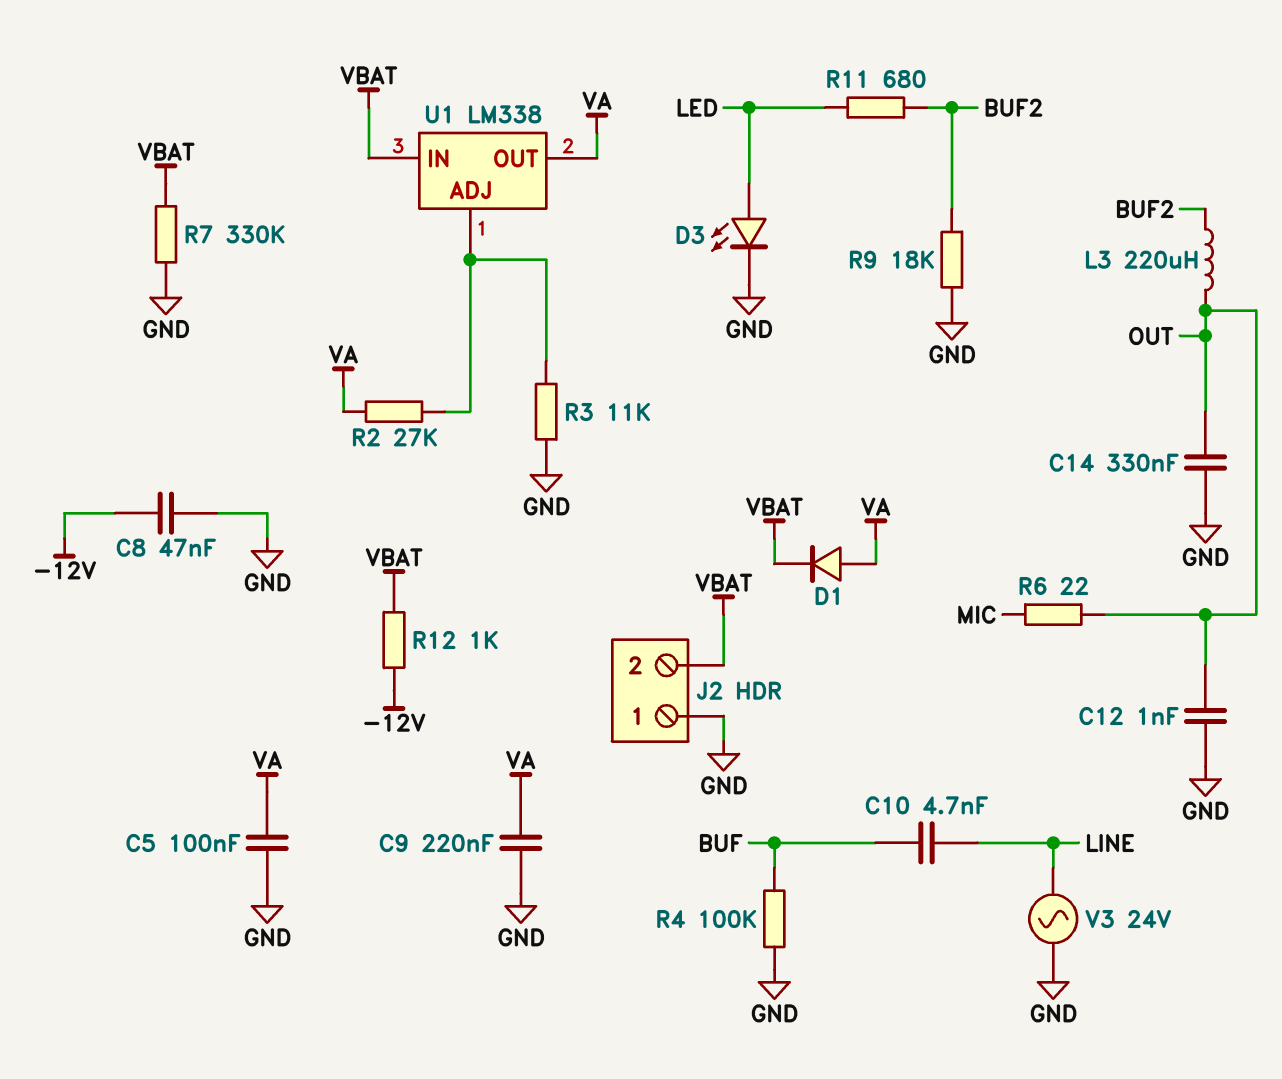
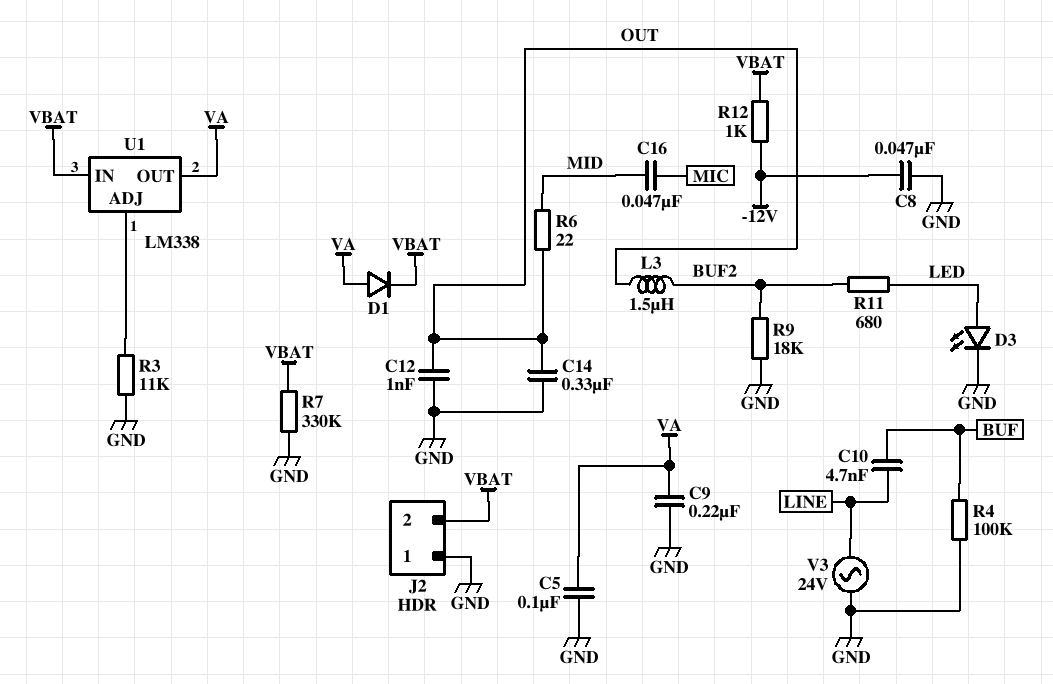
C16: none -> 47nF (MIC, MID)
L3: 220uH (BUF2, OUT) -> 1.5uH (BUF2, OUT)
R2: 27k (U1/ADJ, VA) -> none
R6: 22 (MIC, OUT) -> 22 (MID, OUT)

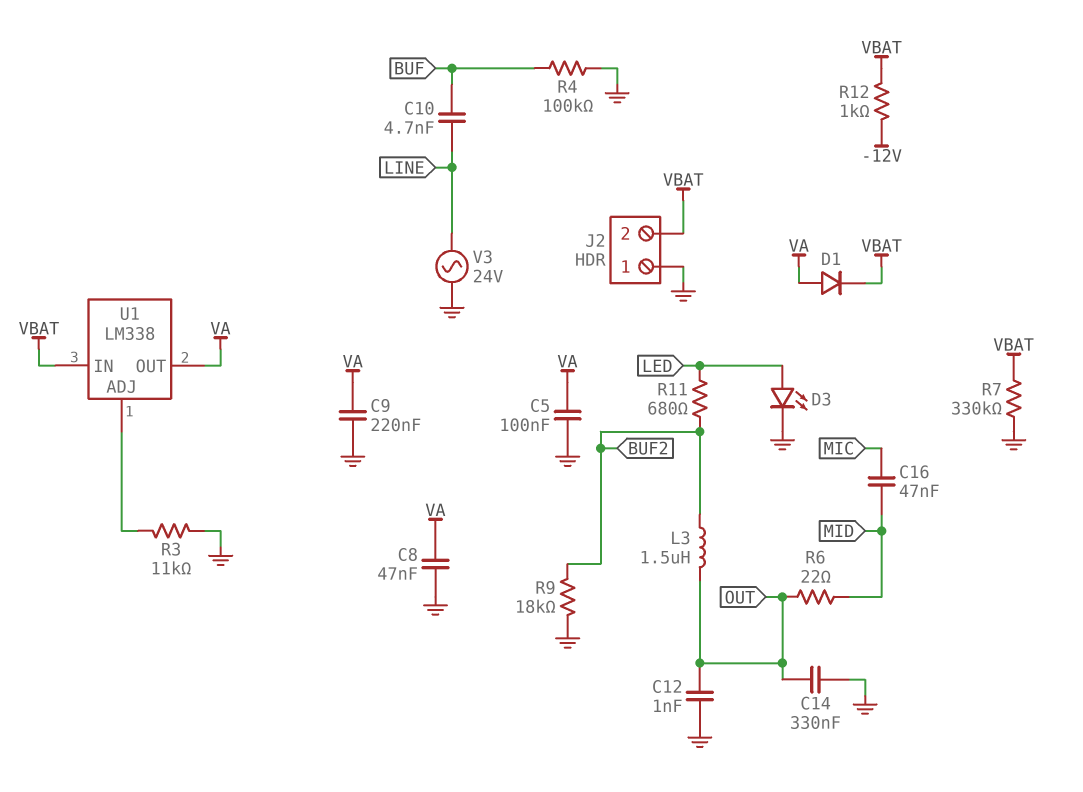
C8: 47nF (-12V, GND) -> 47nF (GND, VA)

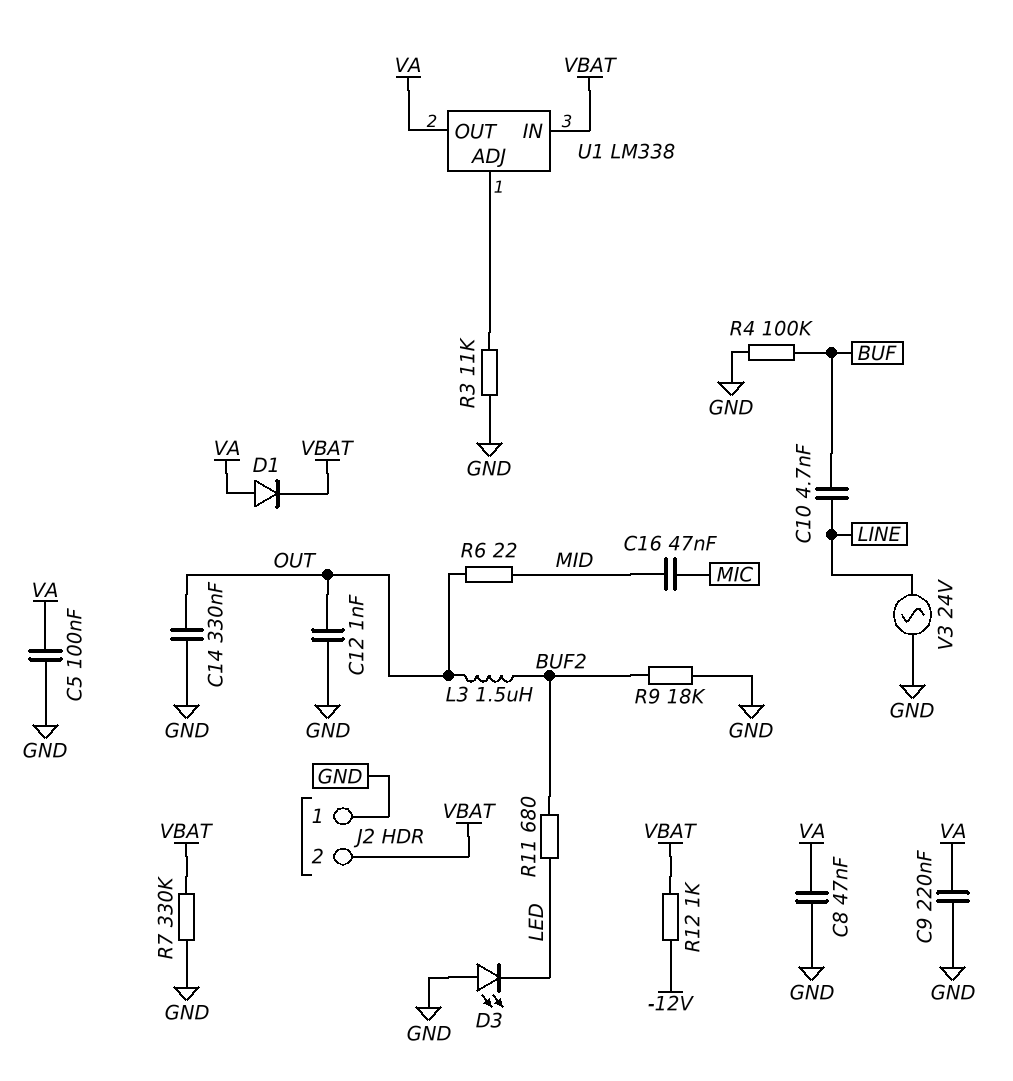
D3: LED (A LED, K GND) -> LED (A GND, K LED)

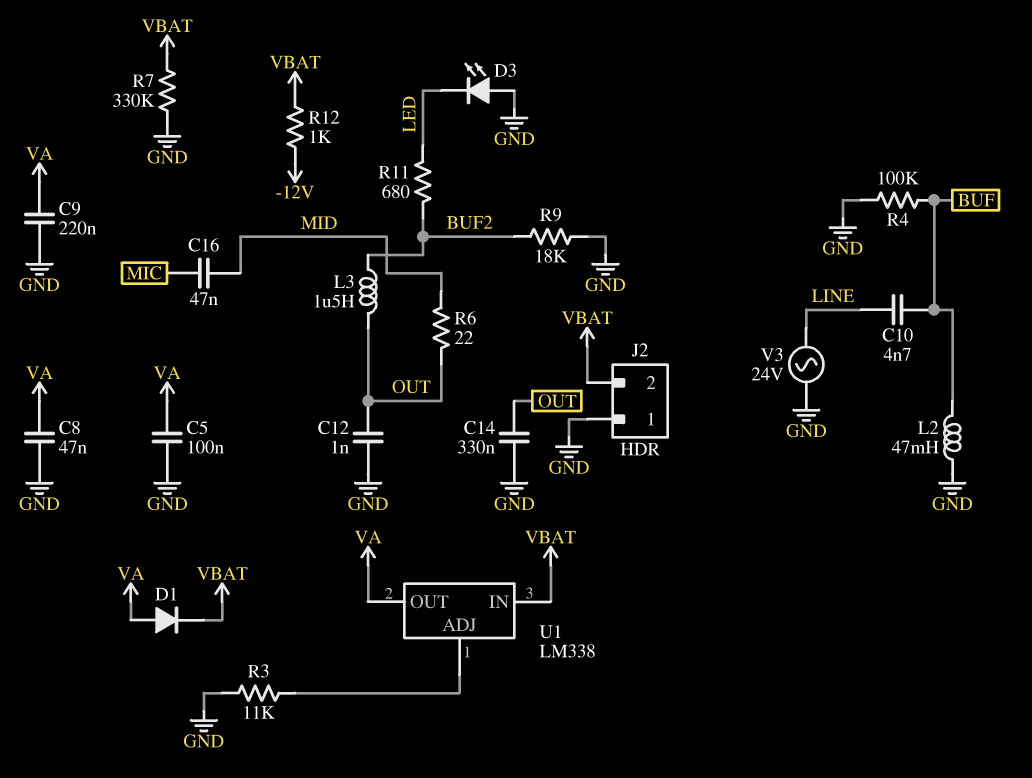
L2: none -> 47mH (BUF, GND)

